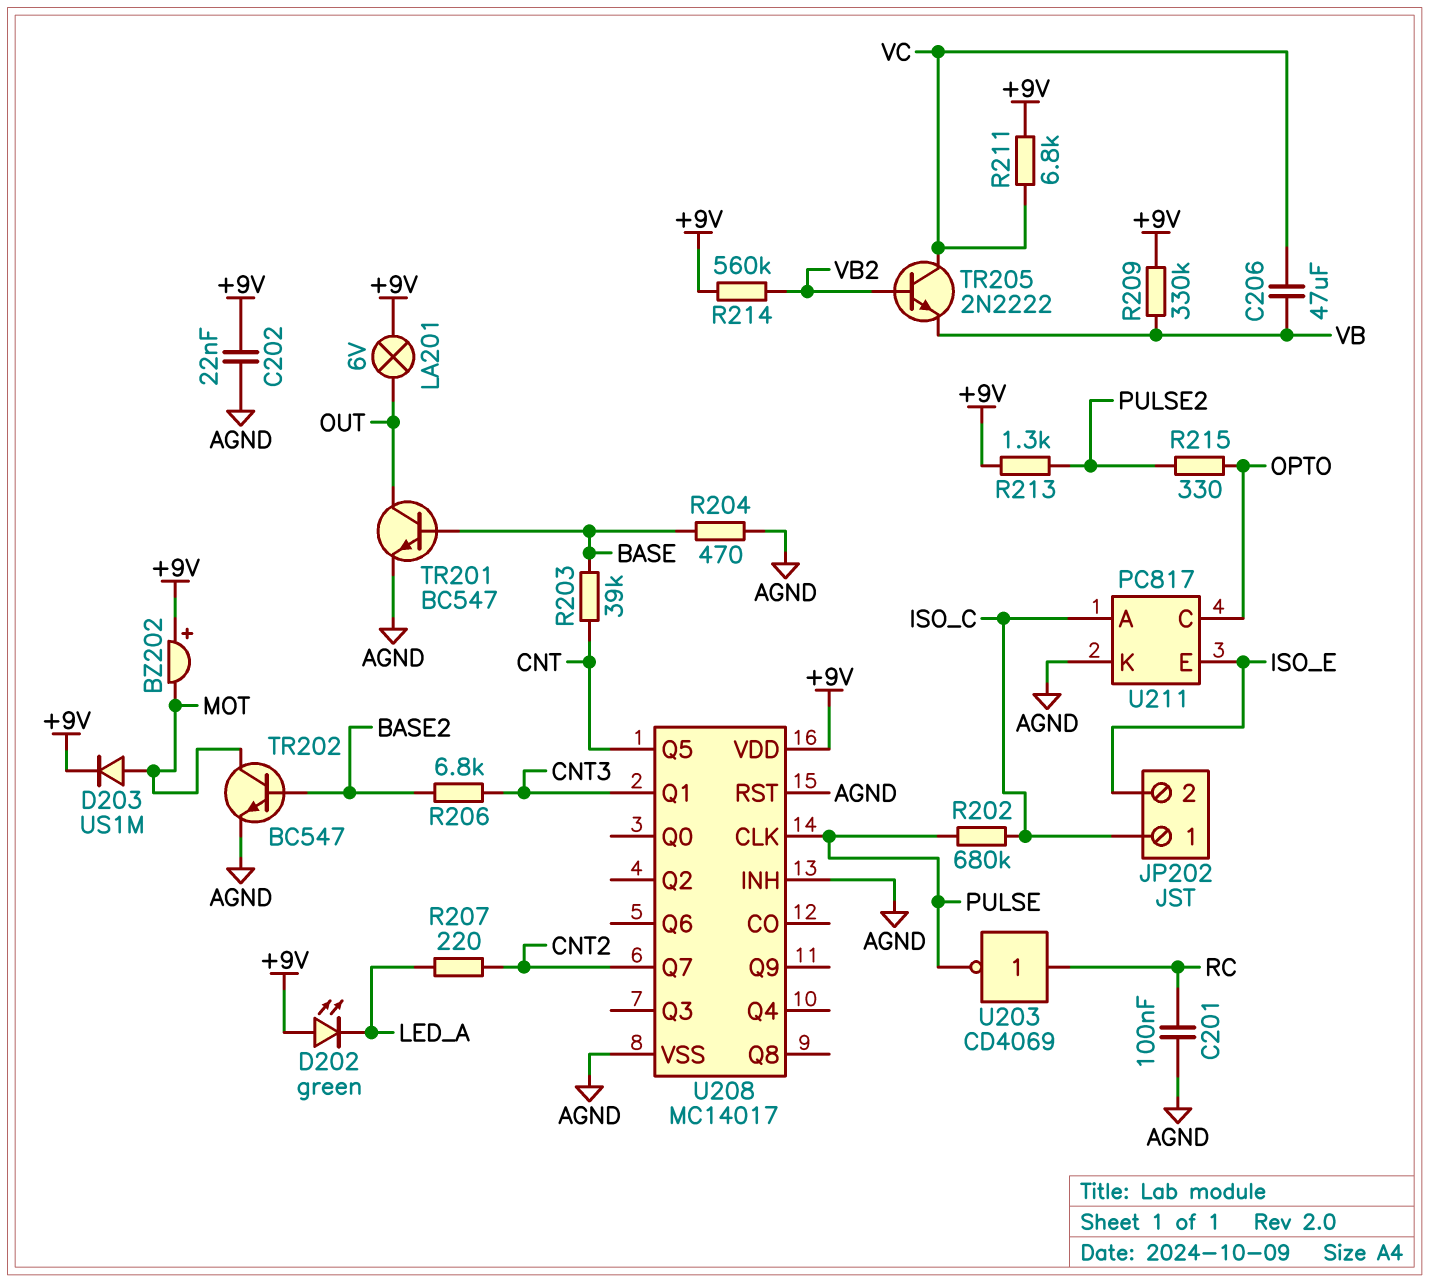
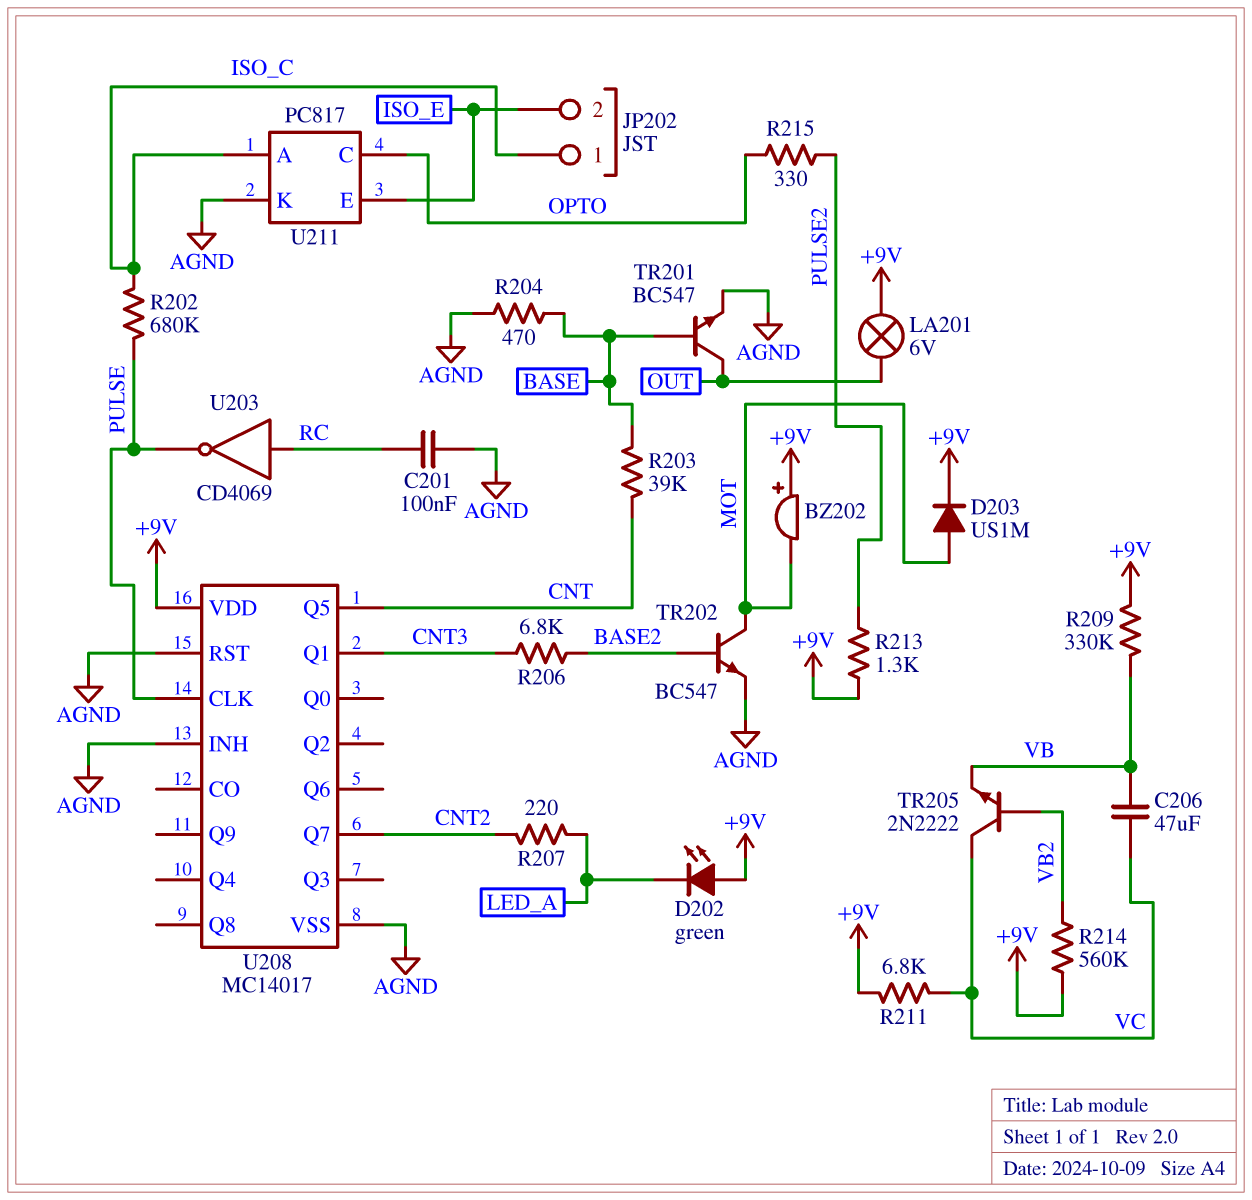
C202: 22nF (+9V, AGND) -> none

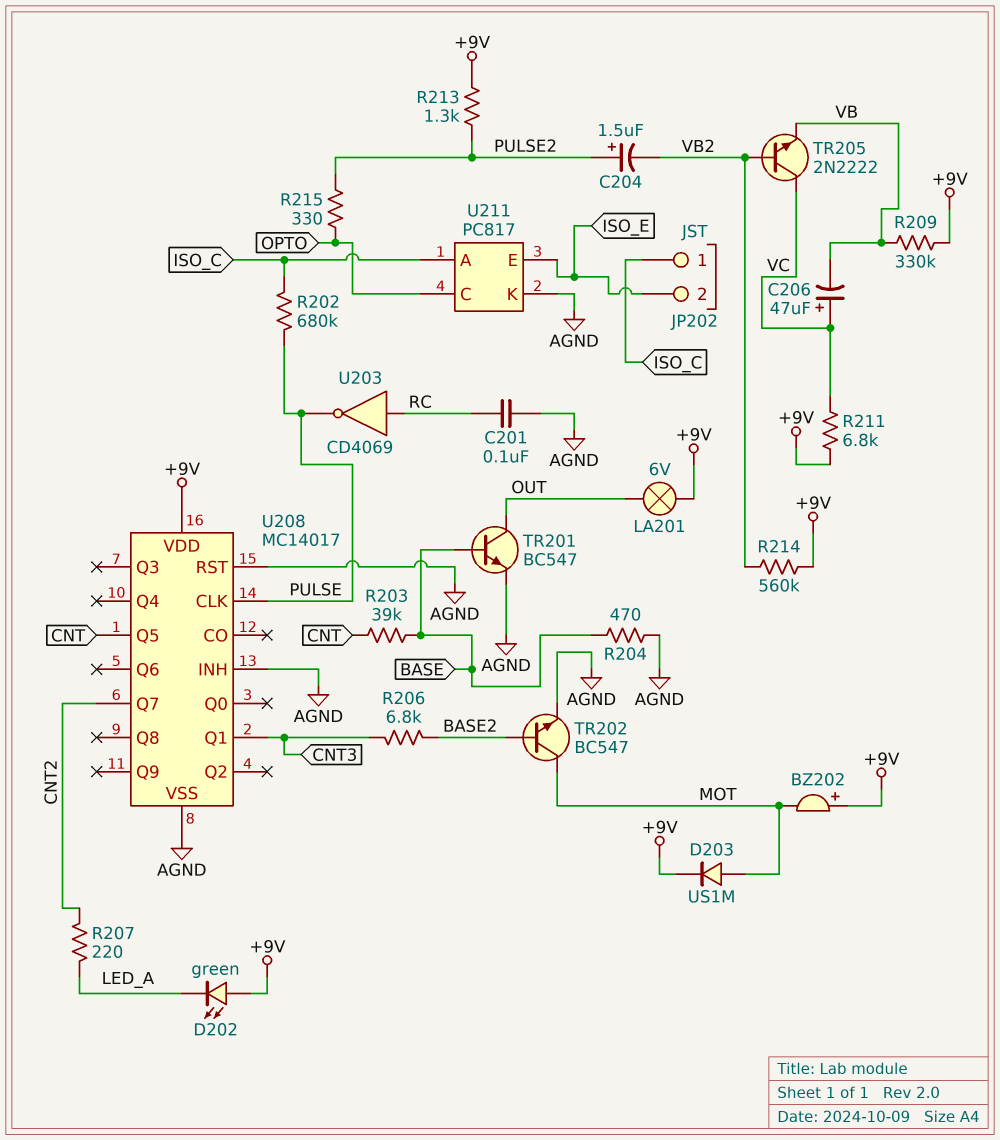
C204: none -> 1.5uF (plus PULSE2, minus VB2)
C206: 47uF (VB, VC) -> 47uF (plus VC, minus VB)

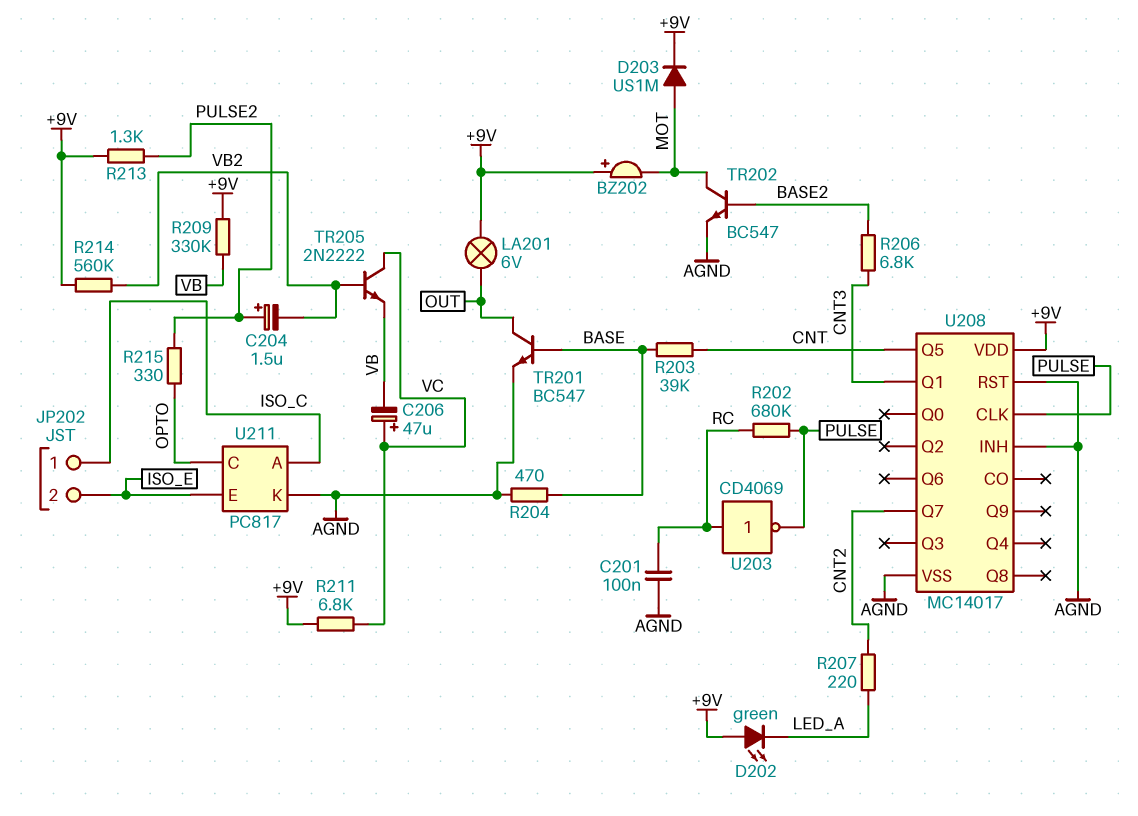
R202: 680k (ISO_C, PULSE) -> 680k (PULSE, RC)

